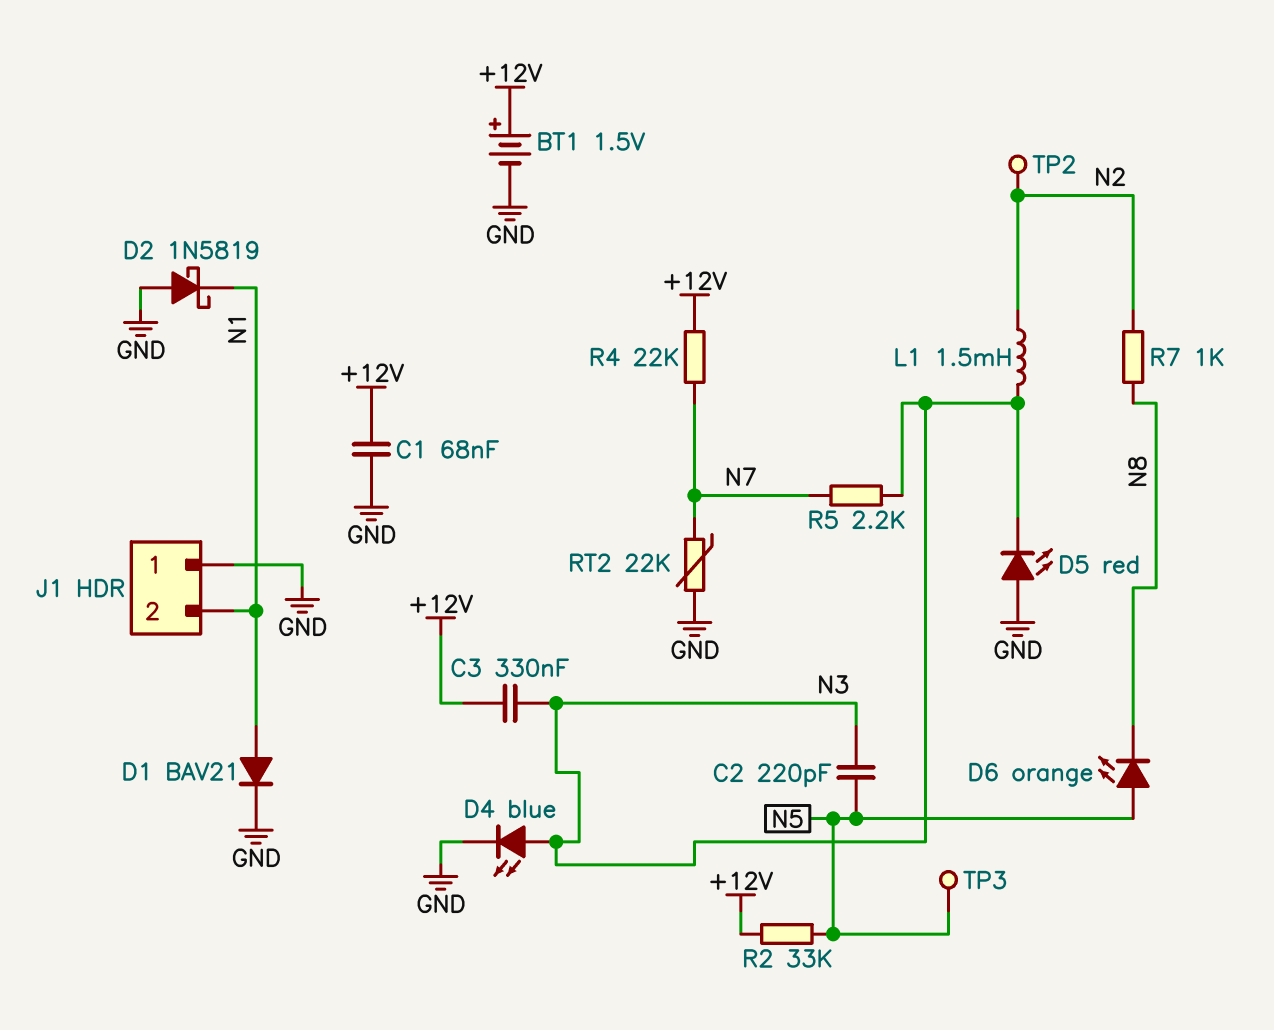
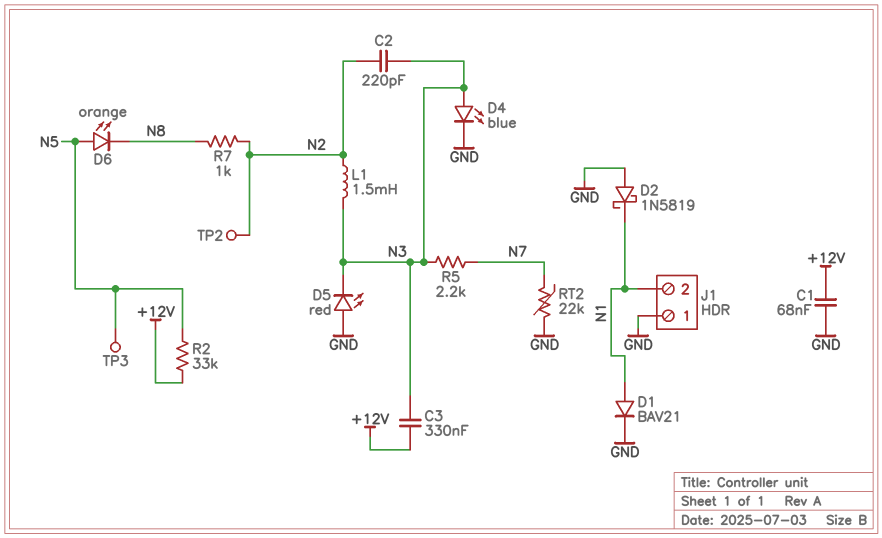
BT1: 1.5V (plus +12V, minus GND) -> none
C2: 220pF (N3, N5) -> 220pF (N2, N3)
R4: 22k (+12V, N7) -> none

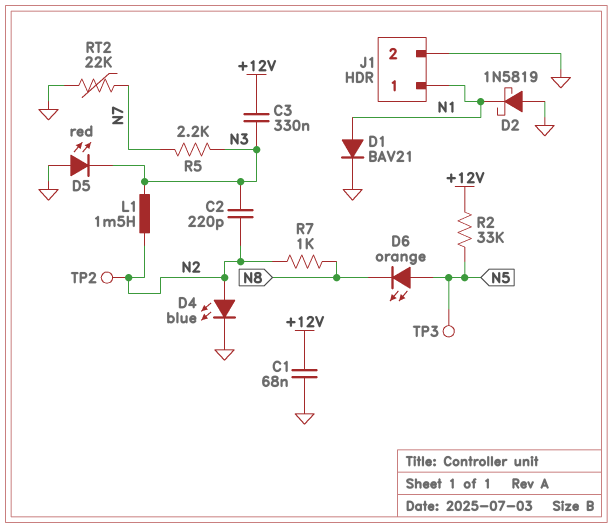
D4: LED blue (A N3, K GND) -> LED blue (A N2, K GND)
J1 pin 1: GND -> N1
J1 pin 2: N1 -> GND

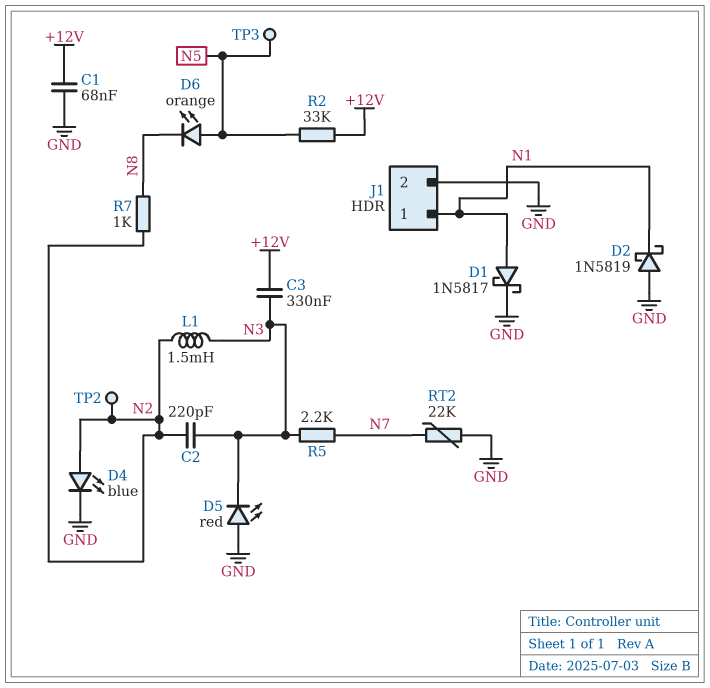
D1: diode BAV21 (A N1, K GND) -> schottky 1N5817 (A N1, K GND)

